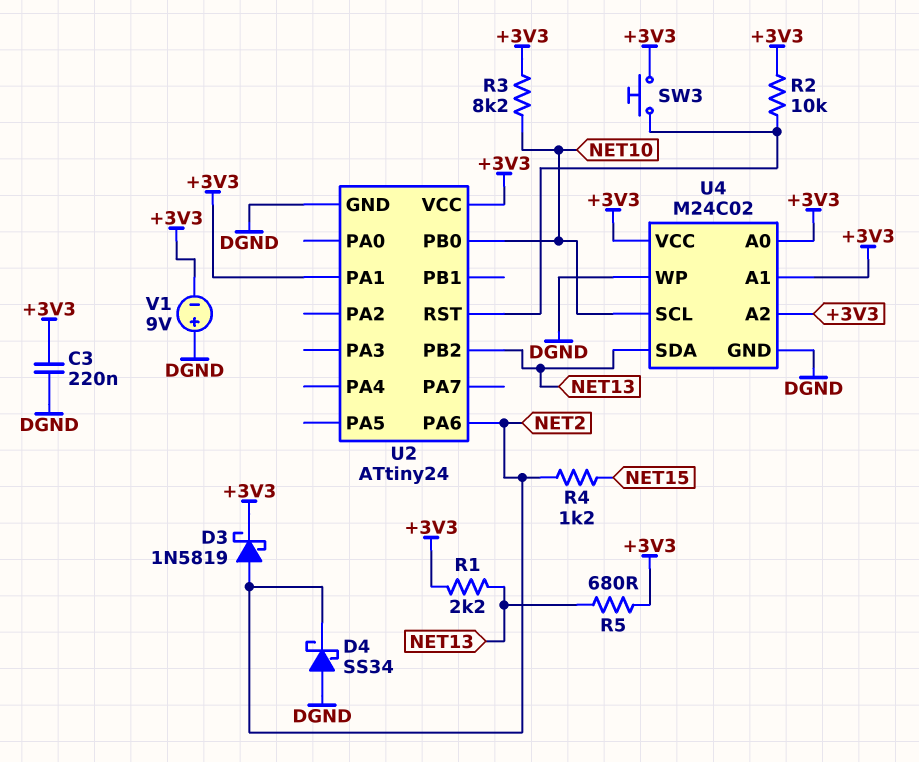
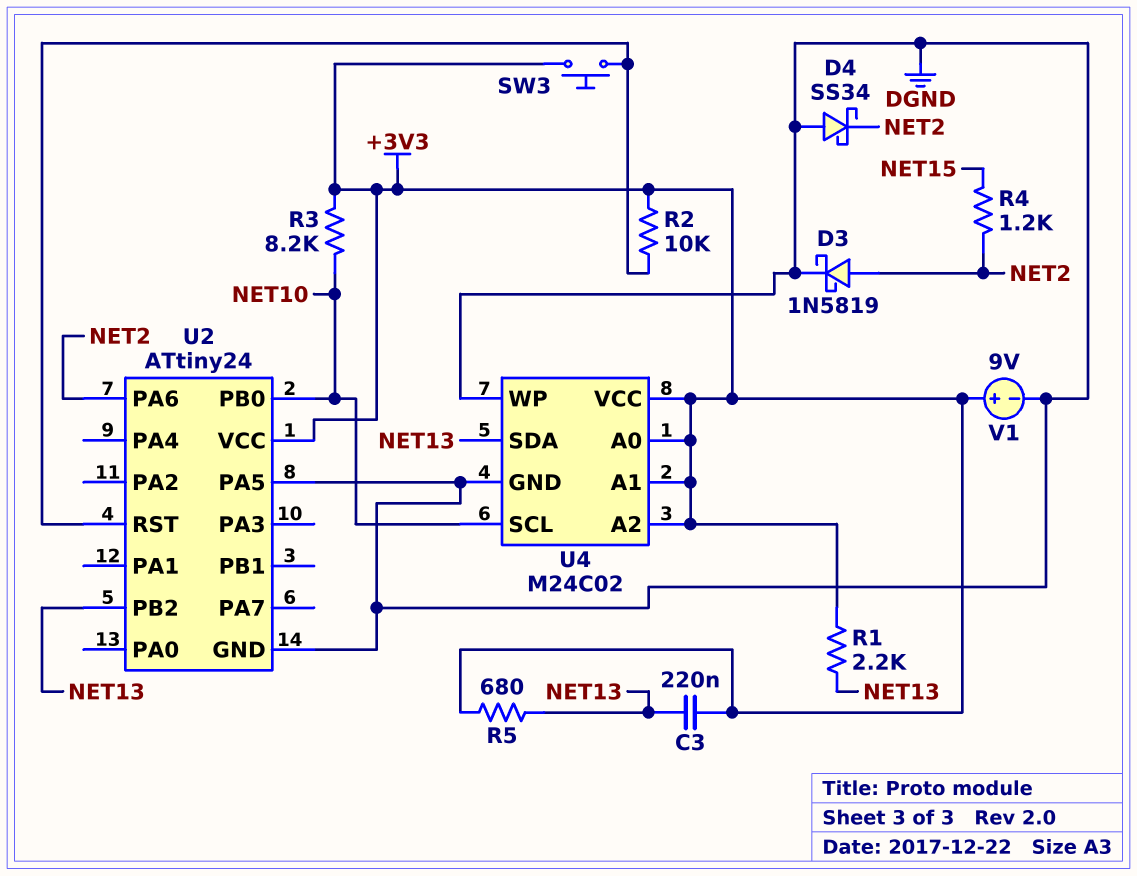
C3: 220nF (+3V3, DGND) -> 220nF (+3V3, NET13)
D3: schottky 1N5819 (A NET2, K +3V3) -> schottky 1N5819 (A NET2, K DGND)
U2 pin PA1: +3V3 -> none
U2 pin PA5: none -> DGND
V1: 9V (plus DGND, minus +3V3) -> 9V (plus +3V3, minus DGND)

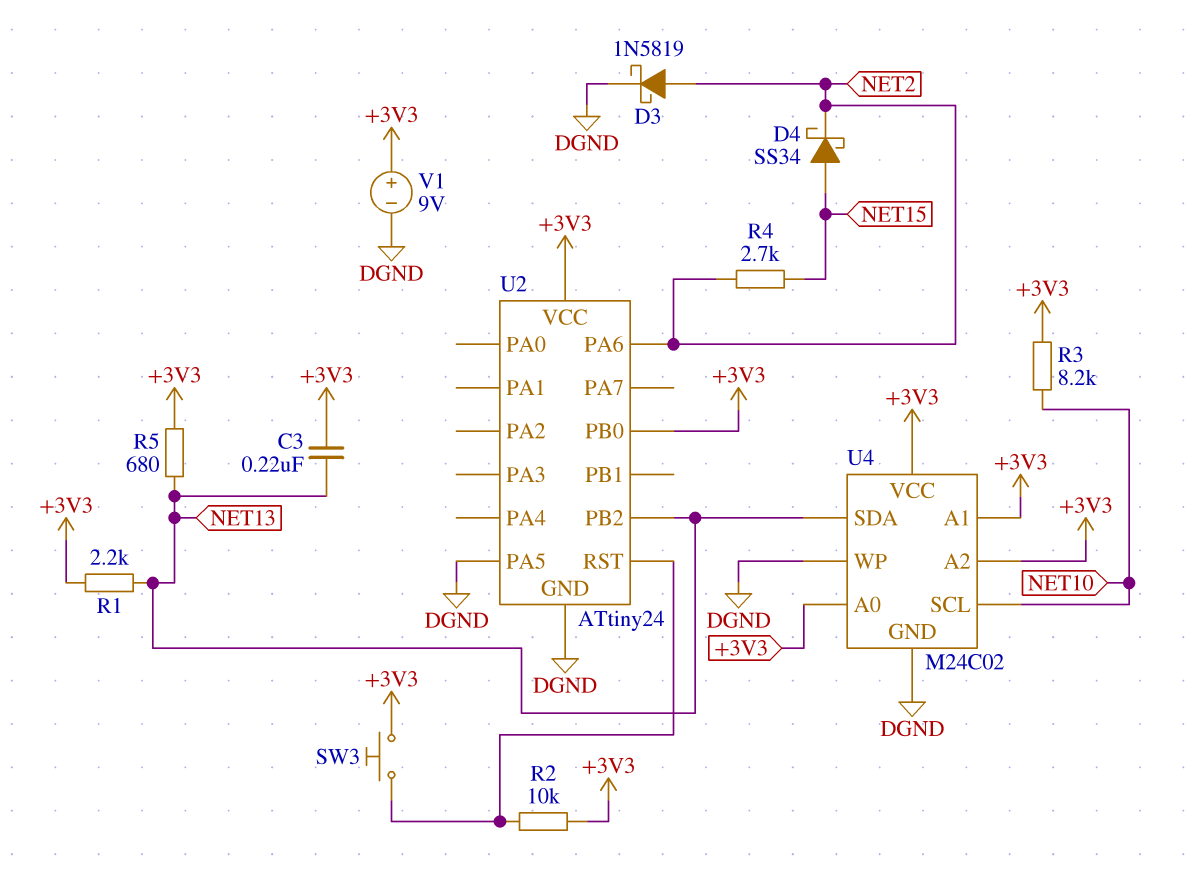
D4: schottky SS34 (A DGND, K NET2) -> schottky SS34 (A NET15, K NET2)
R4: 1.2k (NET2, NET15) -> 2.7k (NET2, NET15)
U2 pin PB0: NET10 -> +3V3

